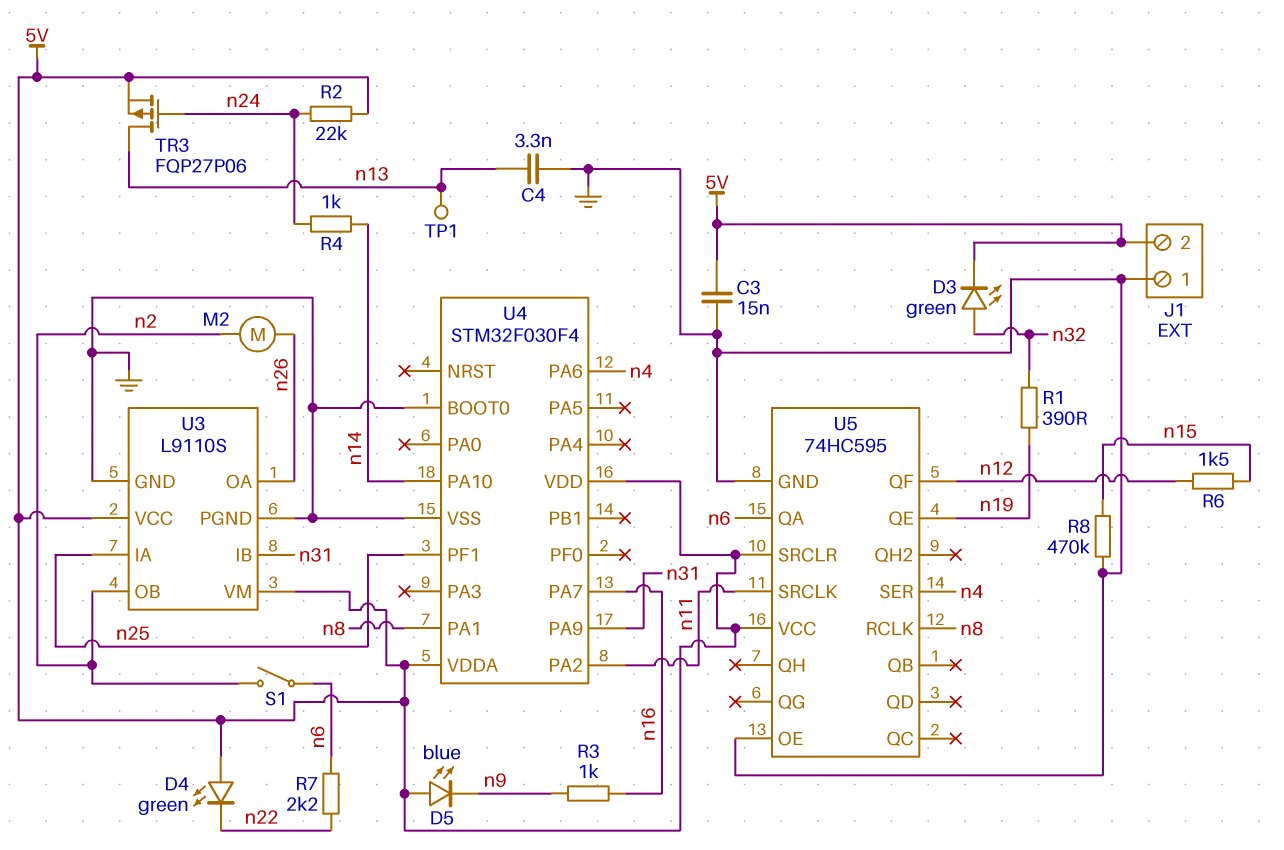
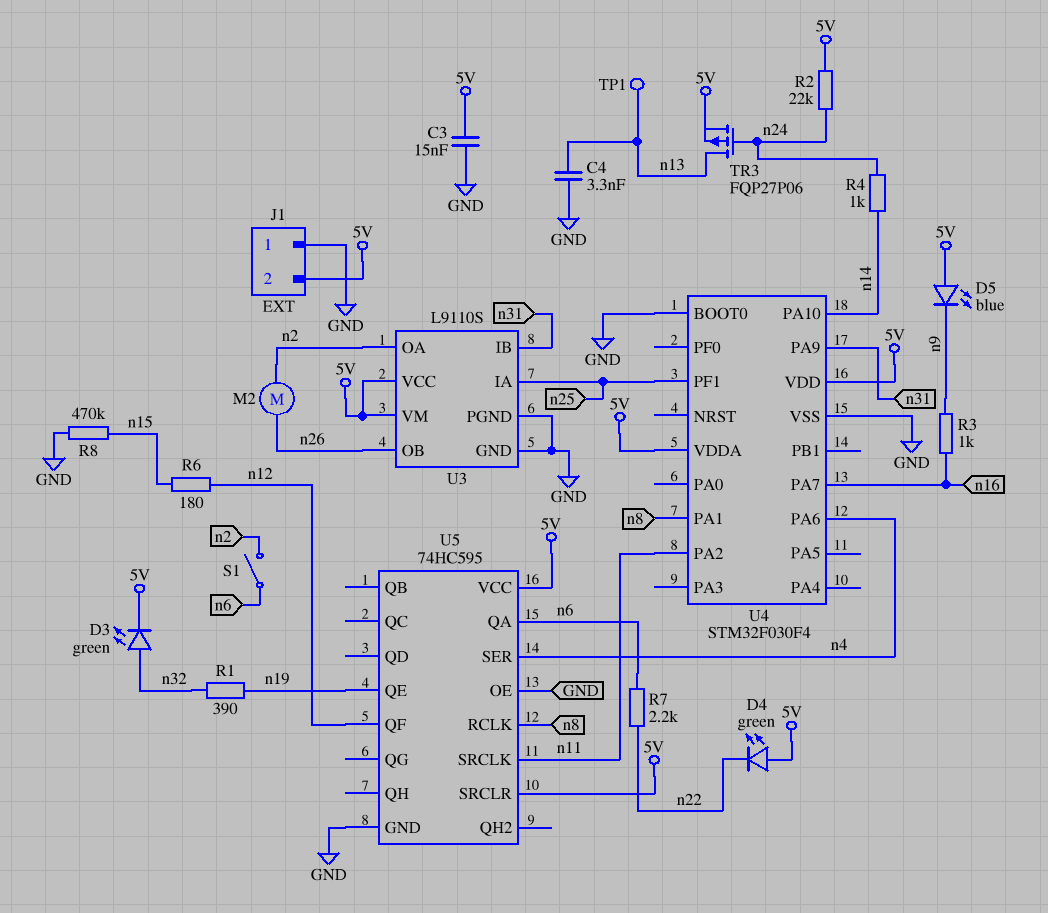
R6: 1.5k (n12, n15) -> 180 (n12, n15)
U3 pin OA: n26 -> n2
U3 pin OB: n2 -> n26

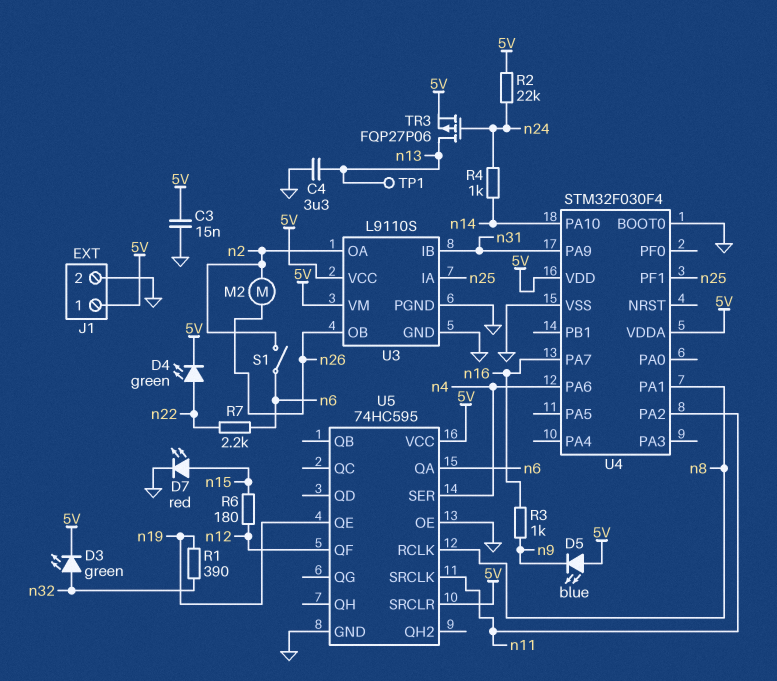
C4: 3.3nF (GND, n13) -> 3.3uF (GND, n13)
D4: LED green (A 5V, K n22) -> LED green (A n22, K 5V)
D7: none -> LED red (A n15, K GND)
J1 pin 1: GND -> 5V
J1 pin 2: 5V -> GND
R8: 470k (GND, n15) -> none

